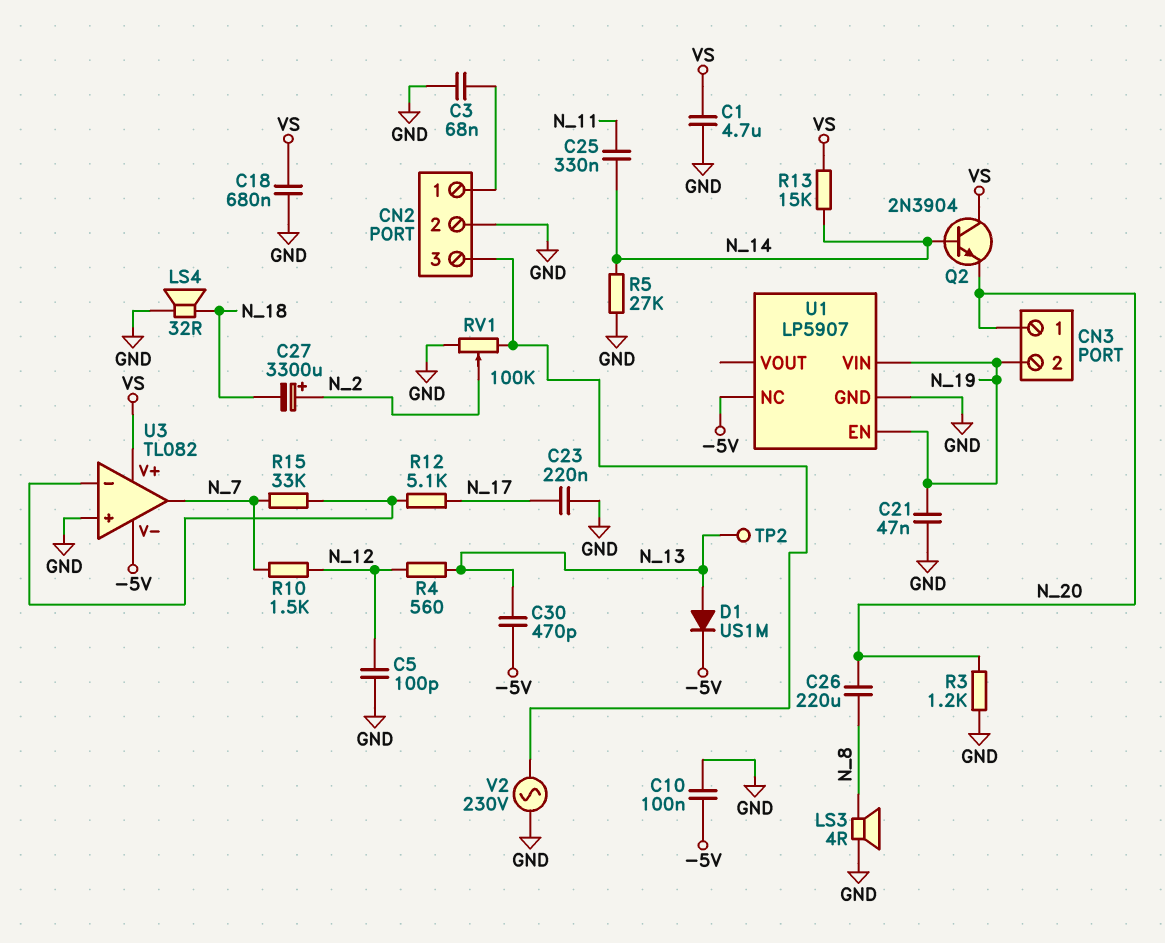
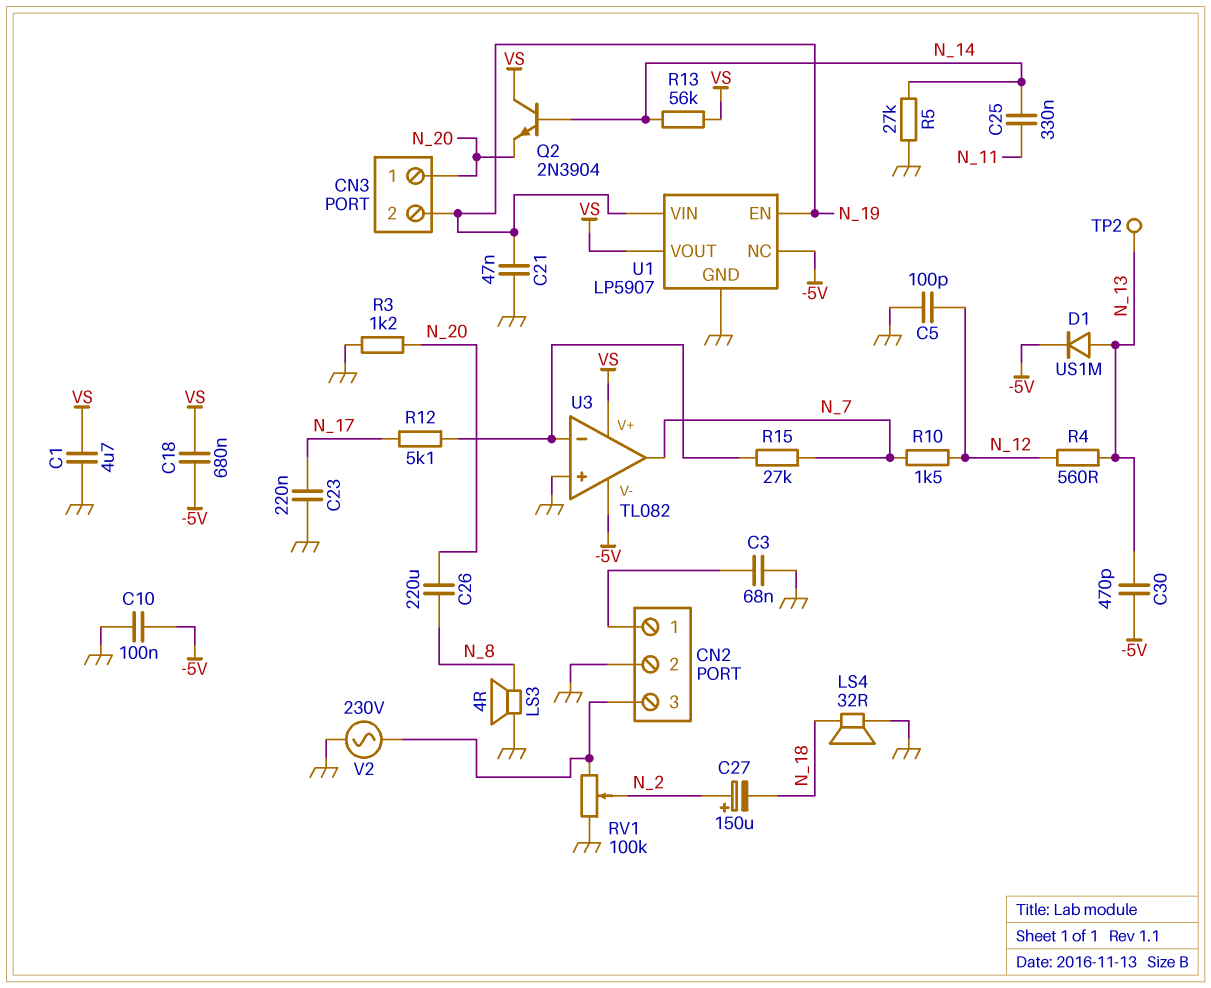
C18: 680nF (GND, VS) -> 680nF (-5V, VS)
C27: 3300uF (plus N_2, minus N_18) -> 150uF (plus N_2, minus N_18)
R13: 15k (N_14, VS) -> 56k (N_14, VS)
R15: 33k (N_7, U3/in-) -> 27k (N_7, U3/in-)
U1 pin VOUT: none -> VS

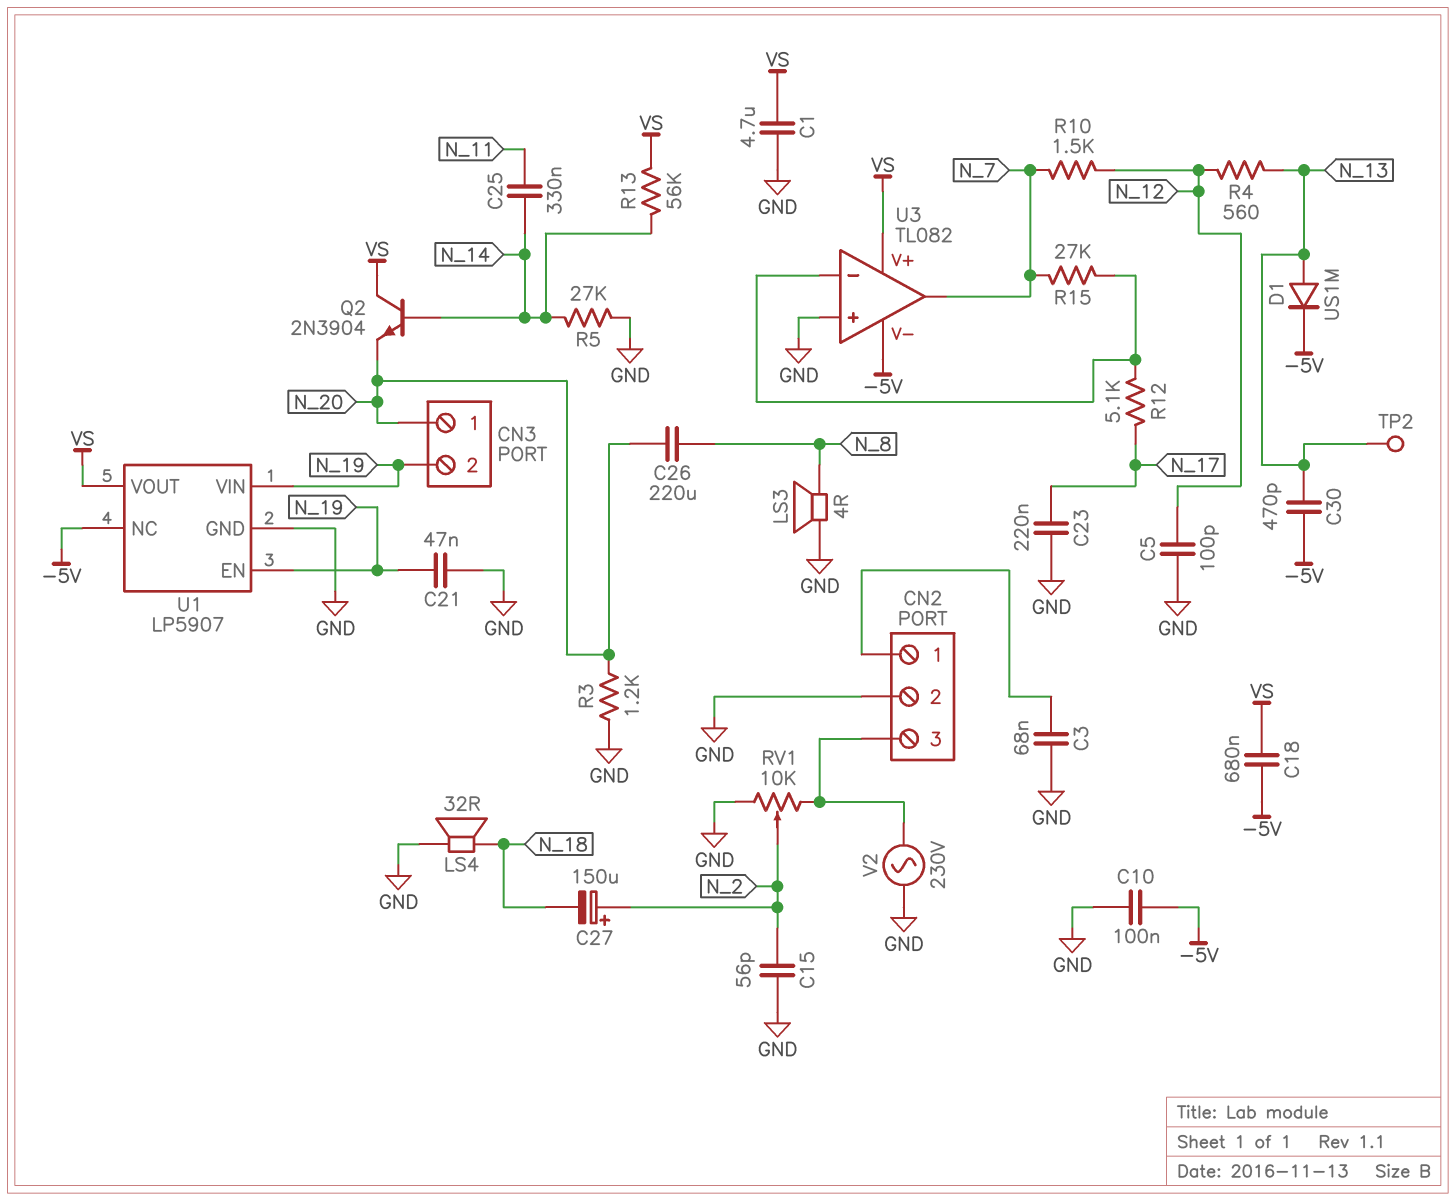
C15: none -> 56pF (GND, N_2)
RV1: 100k (CN2/3, GND, wiper N_2) -> 10k (CN2/3, GND, wiper N_2)

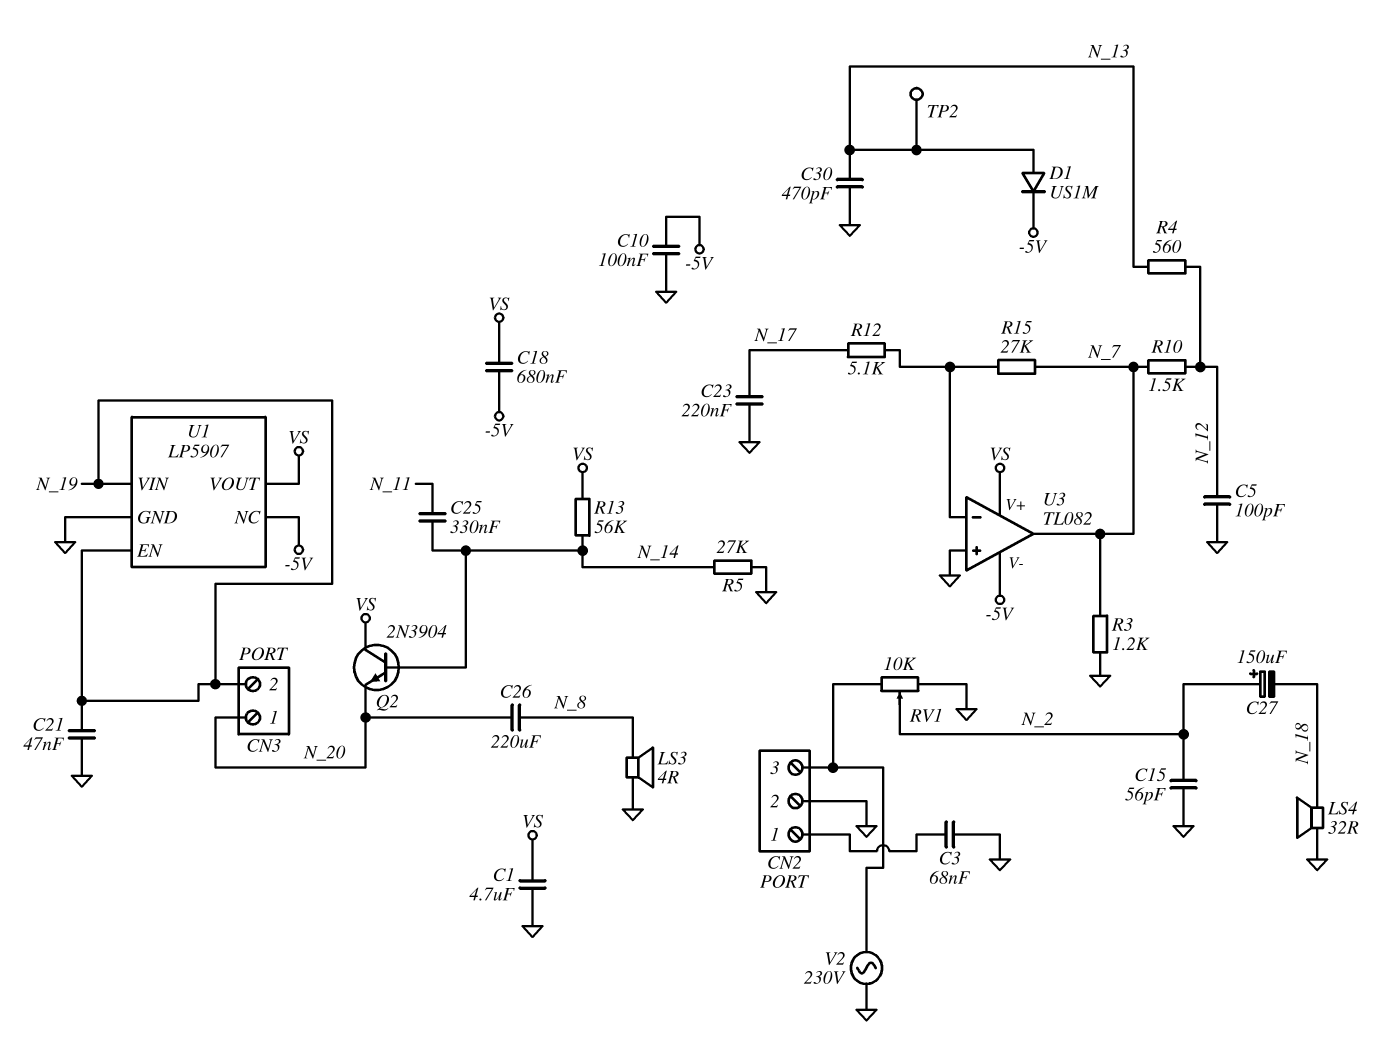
C30: 470pF (-5V, N_13) -> 470pF (GND, N_13)
R3: 1.2k (GND, N_20) -> 1.2k (GND, N_7)

